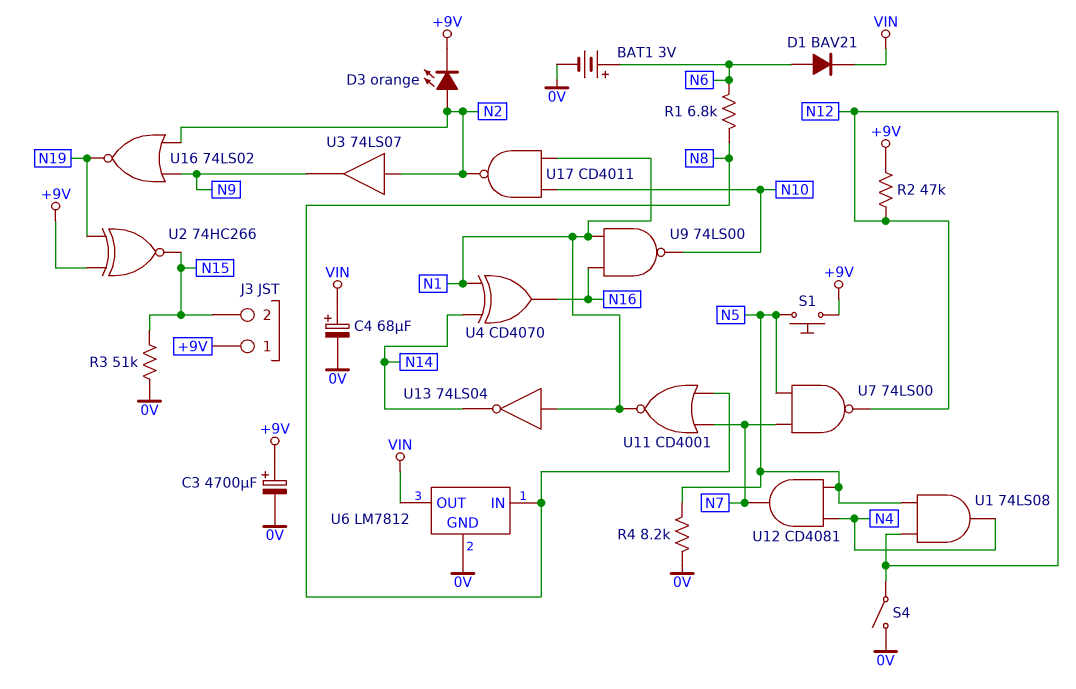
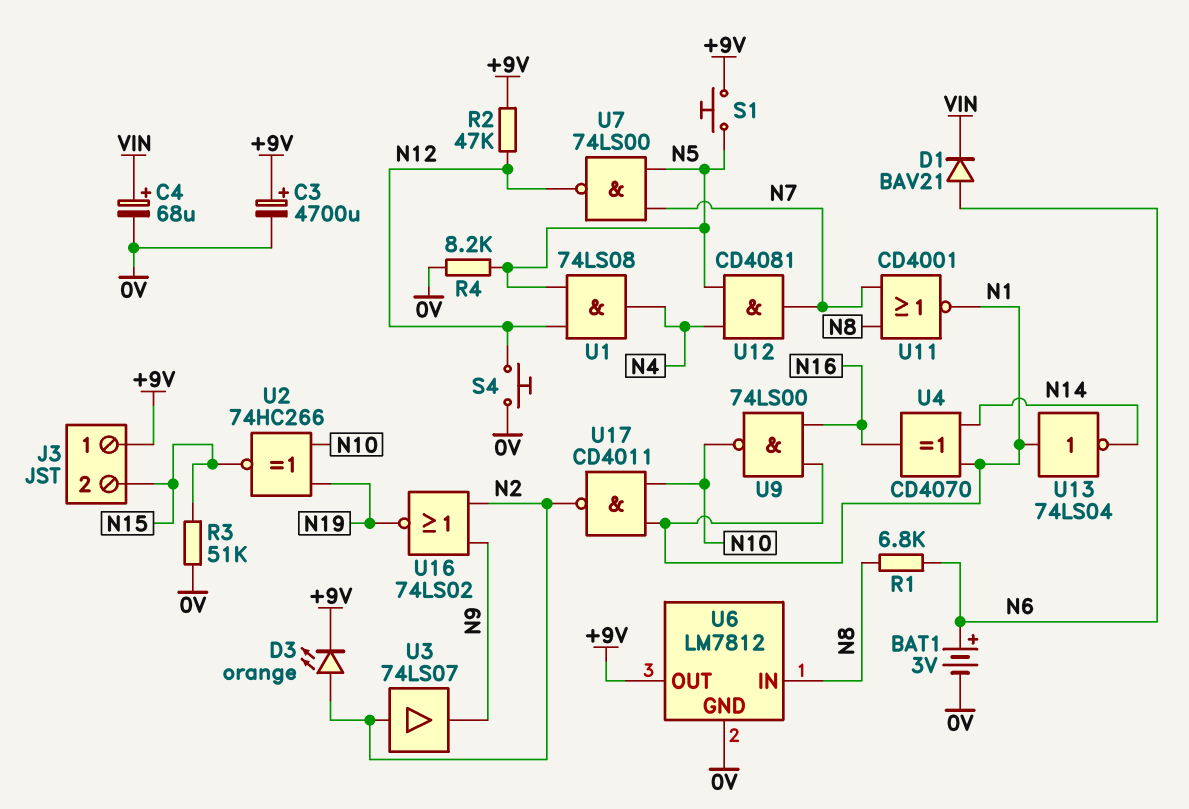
S4: switch (0V, N12) -> button (0V, N12)
U2: XNOR 74HC266 (in +9V, in N19, out N15) -> XNOR 74HC266 (in N10, in N19, out N15)
U6 pin OUT: VIN -> +9V

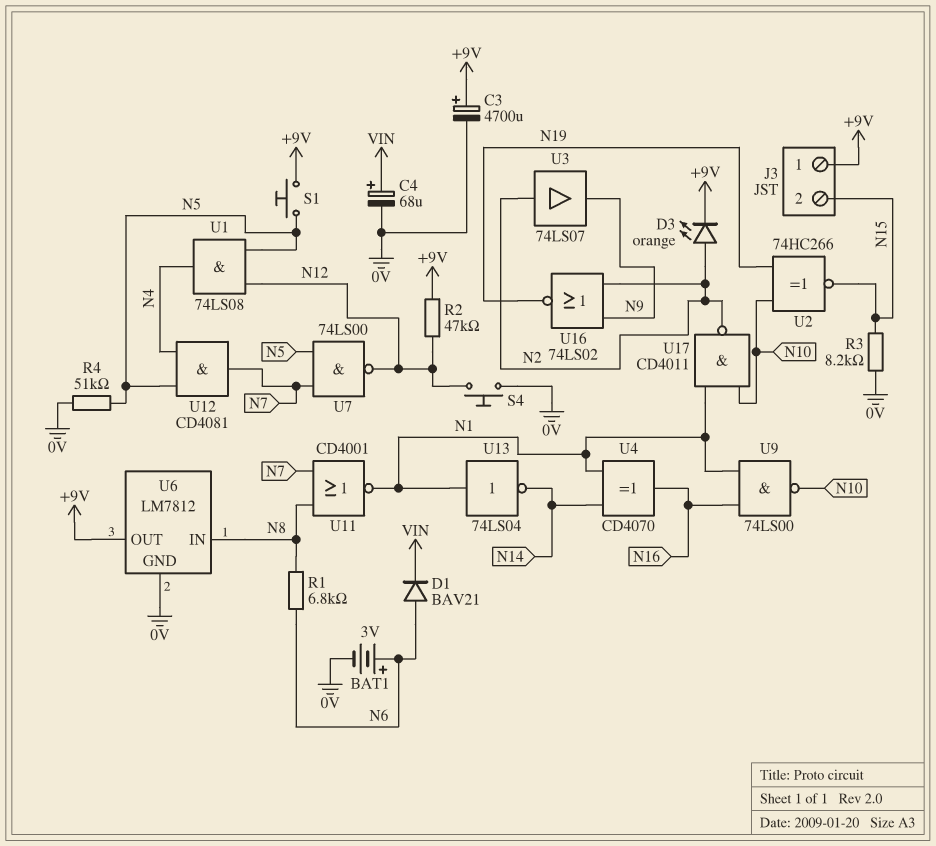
R3: 51k (0V, N15) -> 8.2k (0V, N15)
R4: 8.2k (0V, N5) -> 51k (0V, N5)

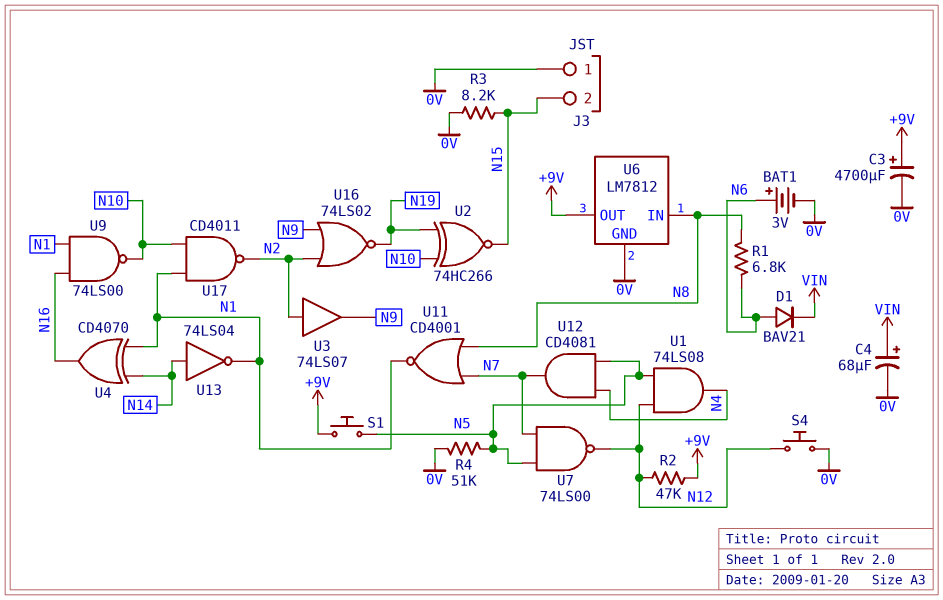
D3: LED orange (A N2, K +9V) -> none
J3 pin 1: +9V -> 0V
U13: NOT 74LS04 (in N1, out N14) -> NOT 74LS04 (in N14, out N1)

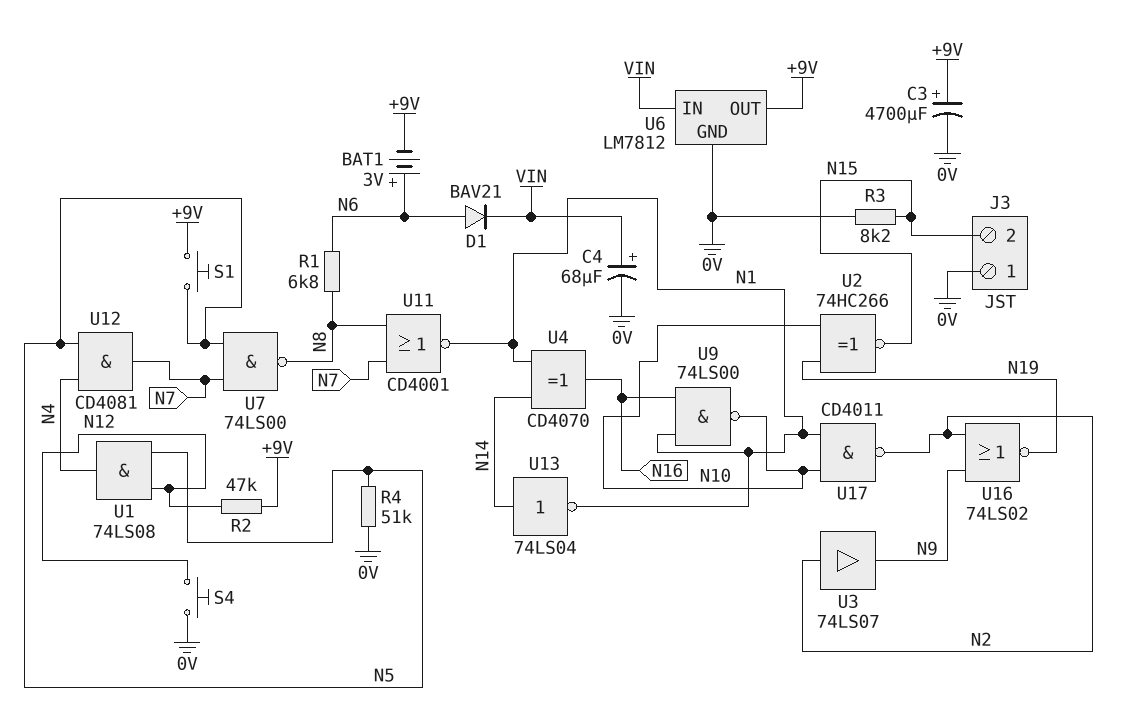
BAT1: 3V (plus N6, minus 0V) -> 3V (plus N6, minus +9V)
U6 pin IN: N8 -> VIN
U7: NAND 74LS00 (in N5, in N7, out N12) -> NAND 74LS00 (in N5, in N7, out N8)

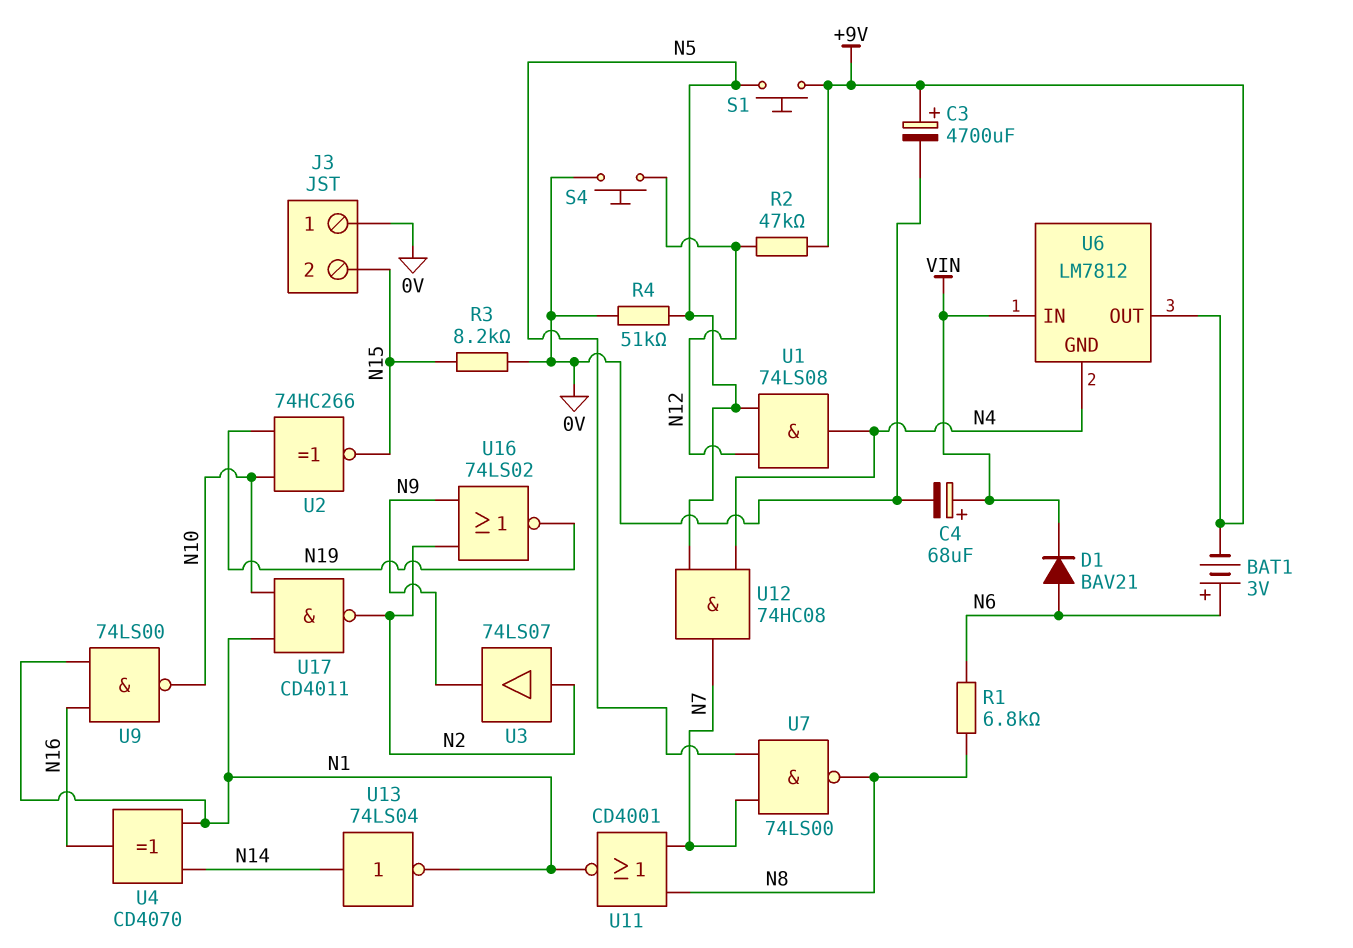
U6 pin GND: 0V -> N4
U12: AND CD4081 (in N4, in N5, out N7) -> AND 74HC08 (in N4, in N5, out N7)

